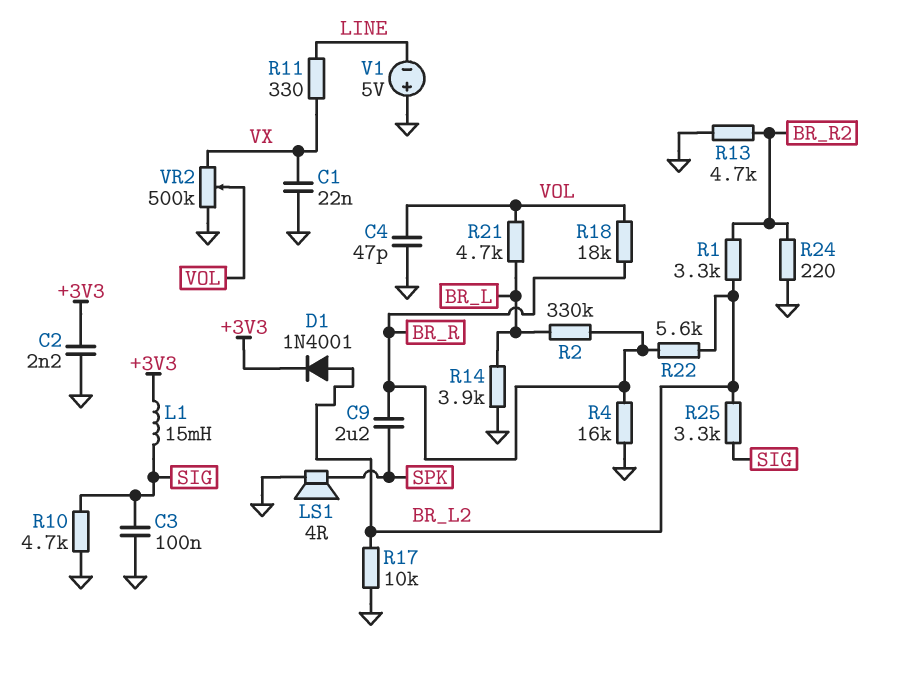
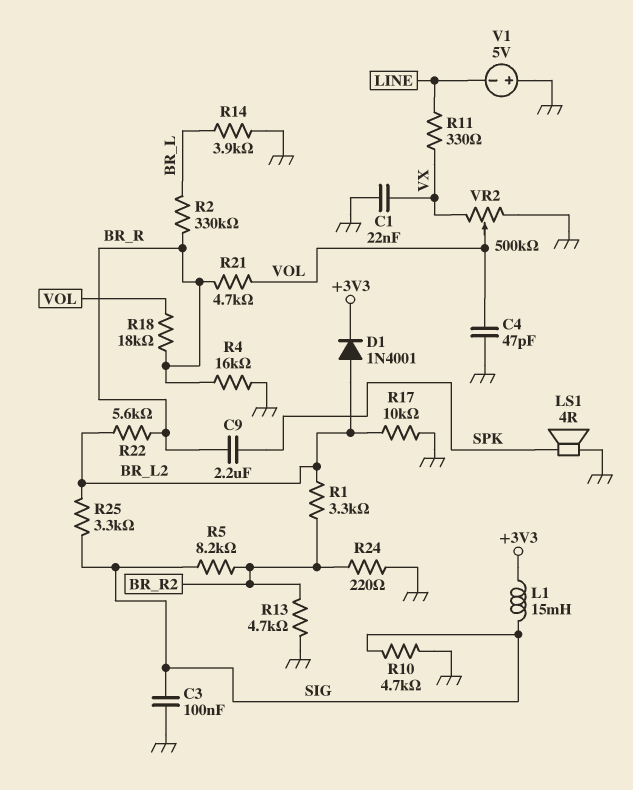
C2: 2.2nF (+3V3, GND) -> none
R5: none -> 8.2k (BR_R2, SIG)
R21: 4.7k (BR_L, VOL) -> 4.7k (BR_R, VOL)

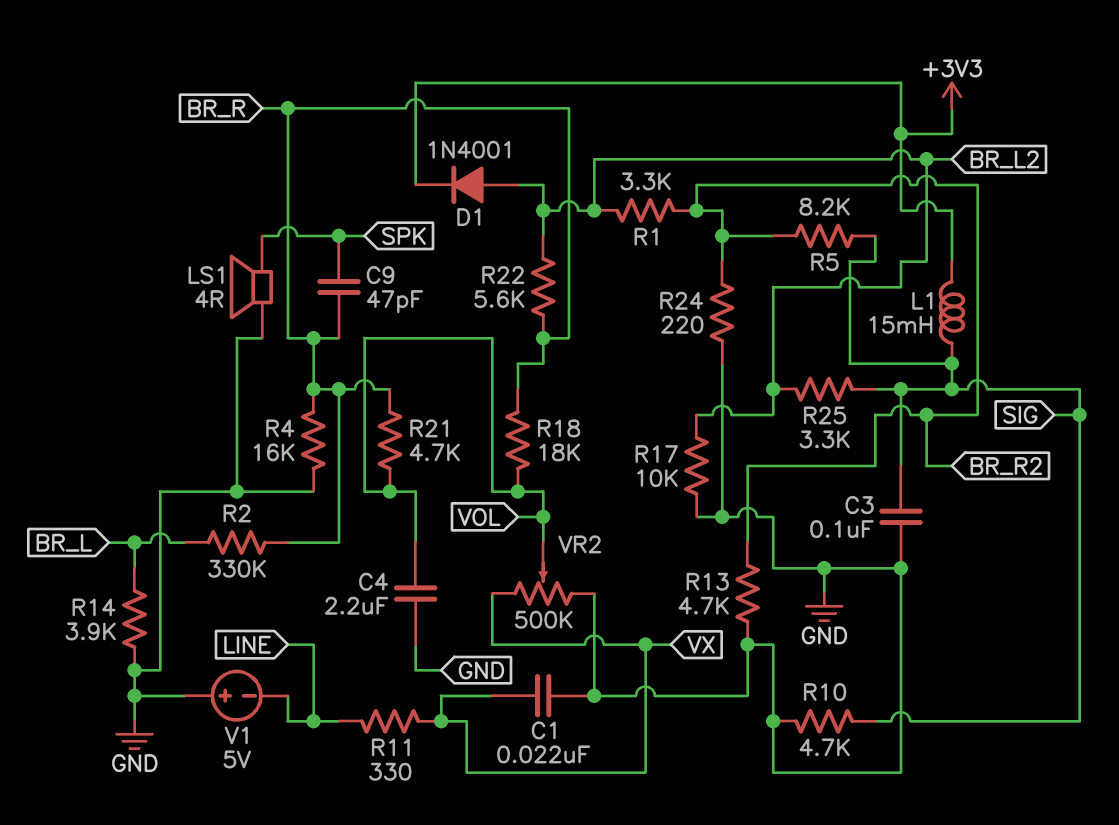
C4: 47pF (GND, VOL) -> 2.2uF (GND, VOL)
C9: 2.2uF (BR_R, SPK) -> 47pF (BR_R, SPK)

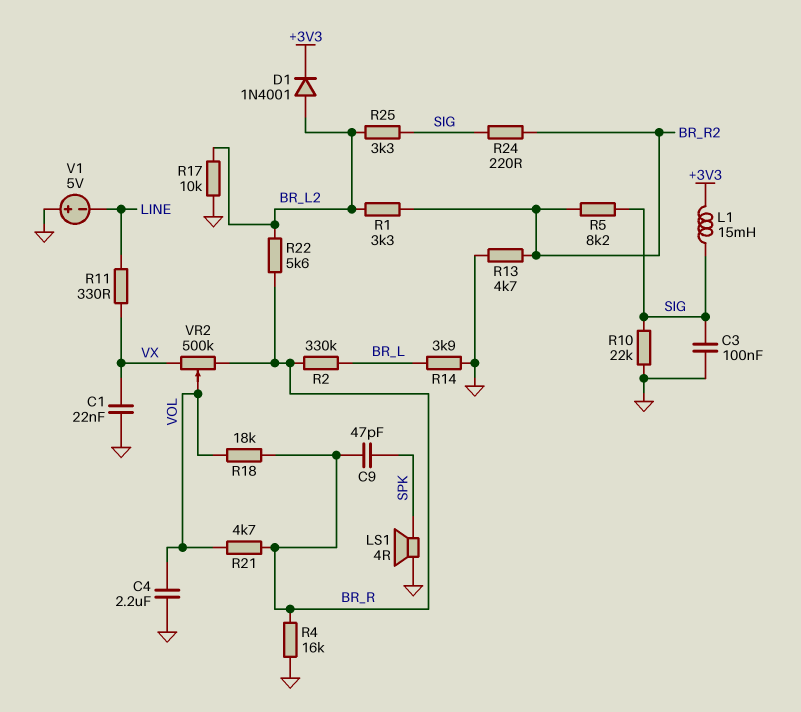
R10: 4.7k (GND, SIG) -> 22k (GND, SIG)
R24: 220 (BR_R2, GND) -> 220 (BR_R2, SIG)
VR2: 500k (GND, VX, wiper VOL) -> 500k (BR_R, VX, wiper VOL)

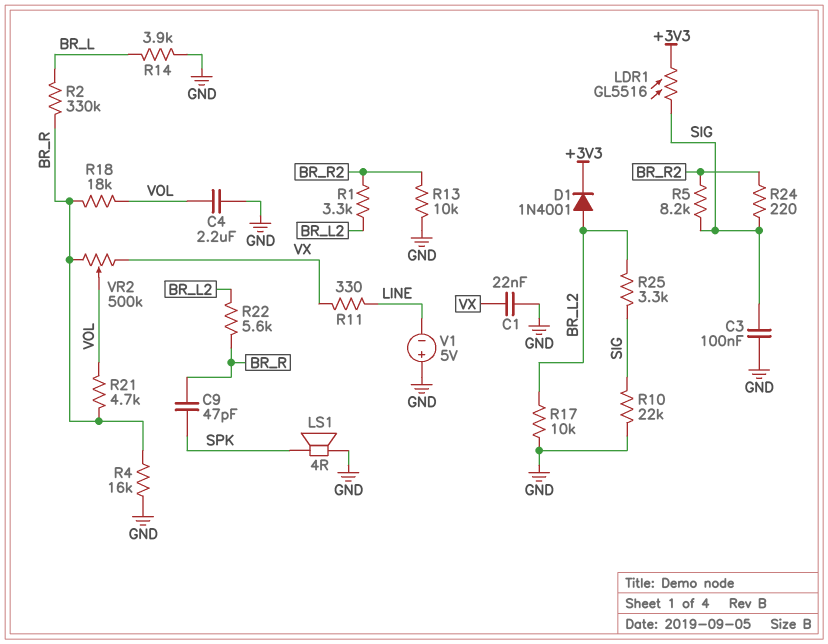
L1: 15mH (+3V3, SIG) -> none
LDR1: none -> GL5516 (+3V3, SIG)
R13: 4.7k (BR_R2, GND) -> 10k (BR_R2, GND)

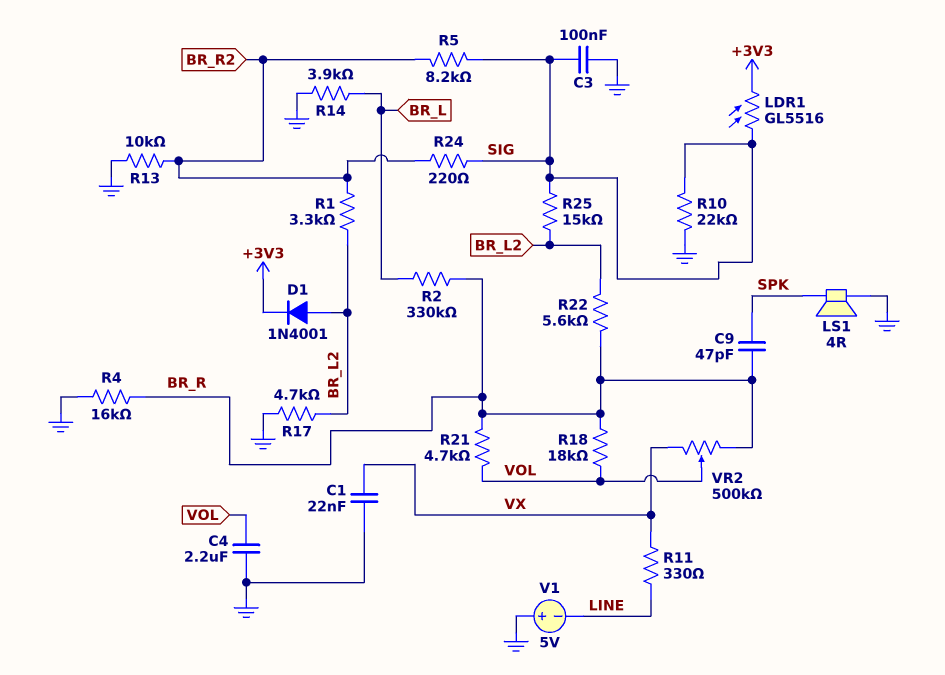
R17: 10k (BR_L2, GND) -> 4.7k (BR_L2, GND)
R25: 3.3k (BR_L2, SIG) -> 15k (BR_L2, SIG)

